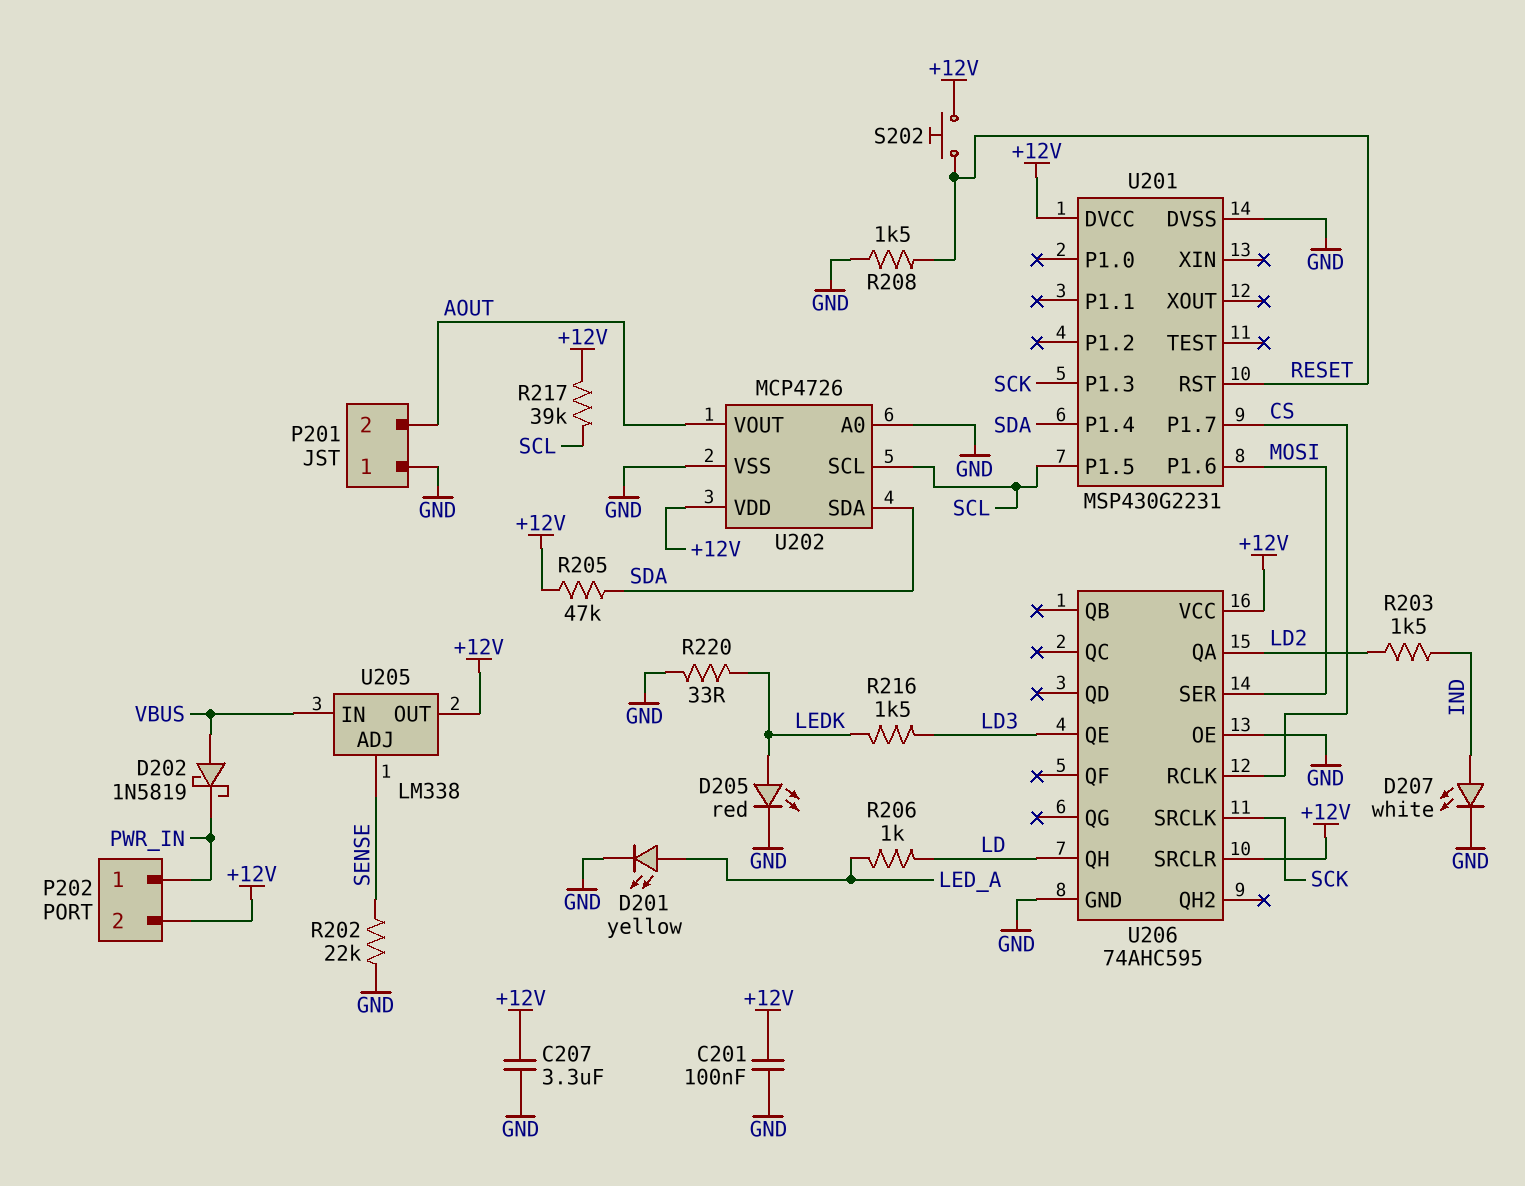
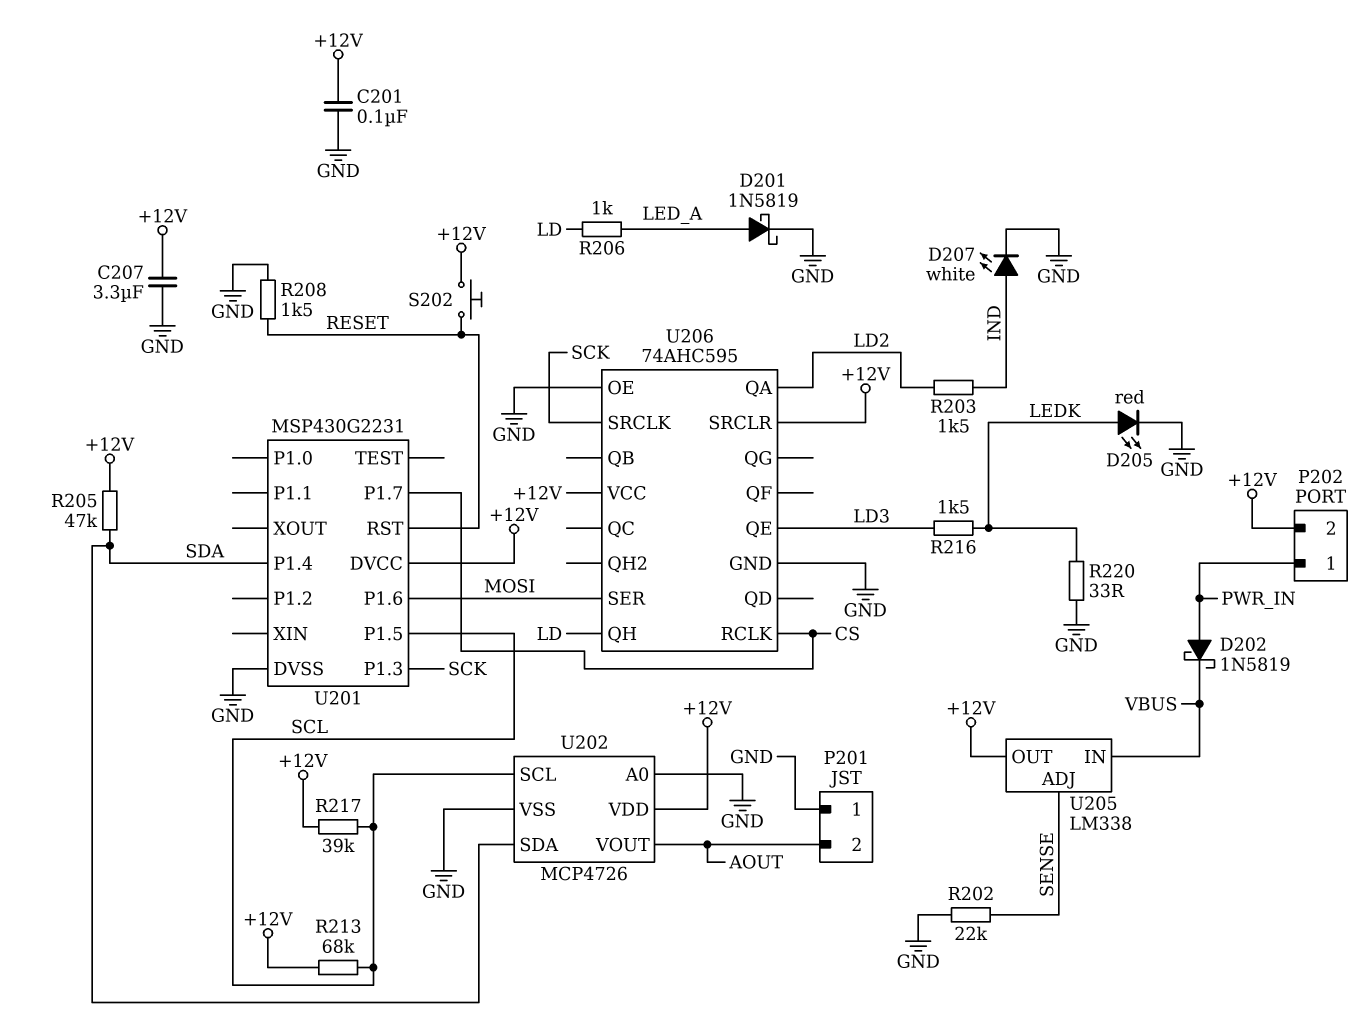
D201: LED yellow (A LED_A, K GND) -> schottky 1N5819 (A LED_A, K GND)
D202: schottky 1N5819 (A VBUS, K PWR_IN) -> schottky 1N5819 (A PWR_IN, K VBUS)
R213: none -> 68k (+12V, SCL)

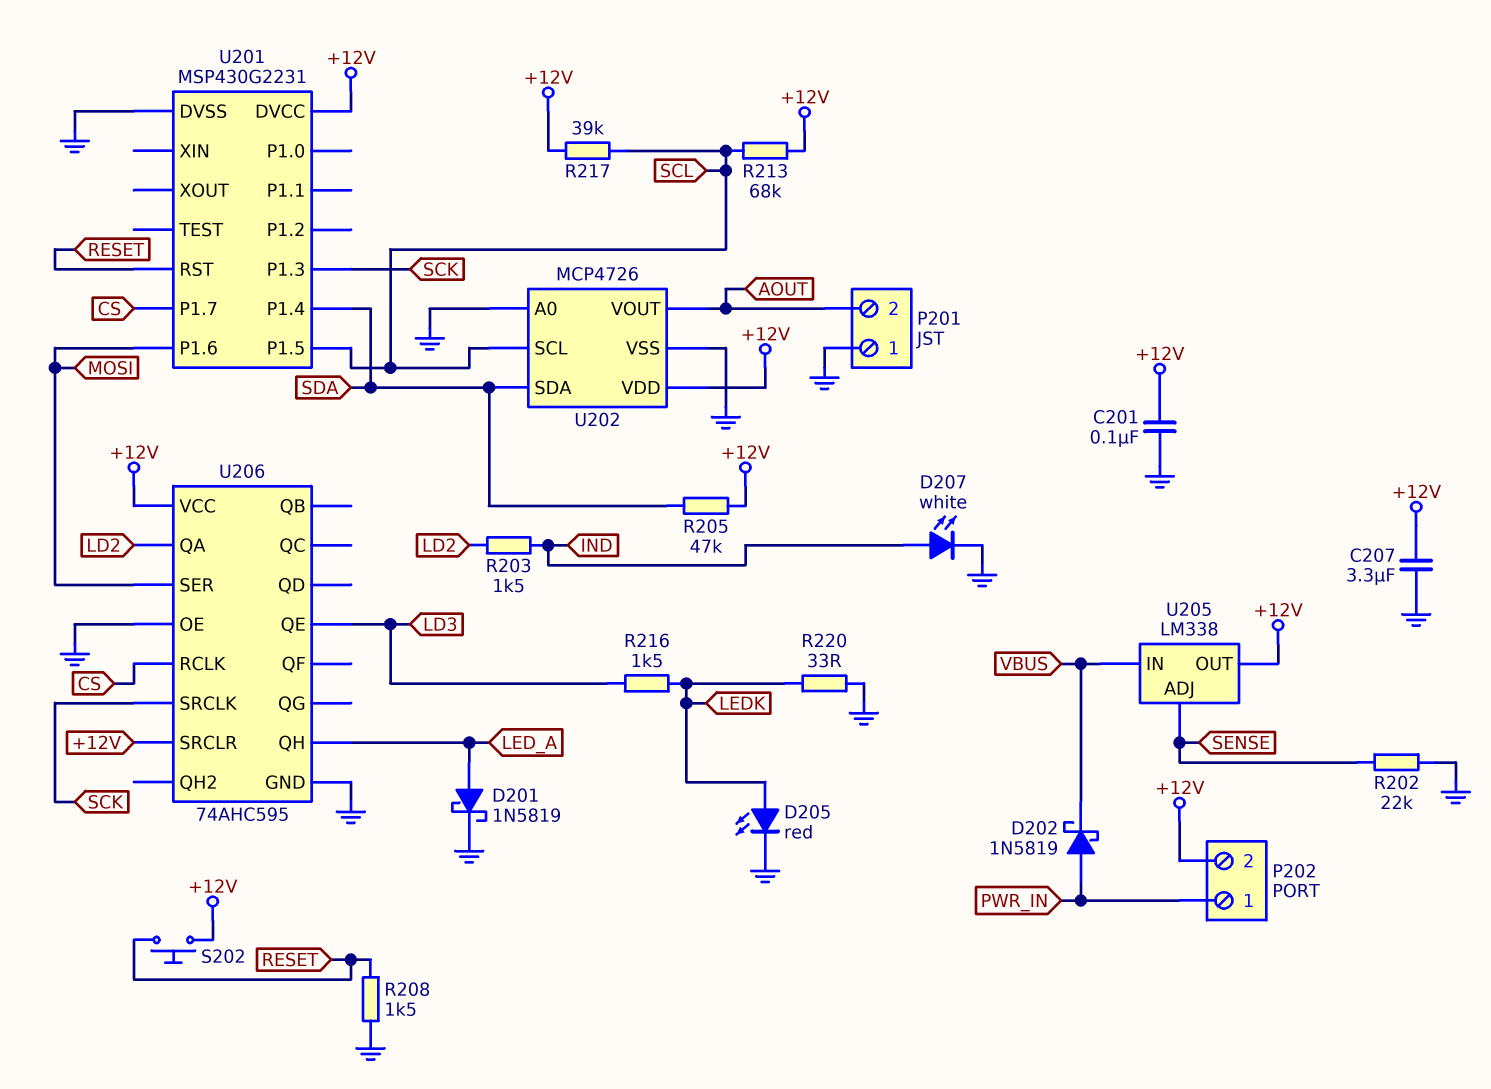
R206: 1k (LD, LED_A) -> none
U206 pin QH: LD -> LED_A

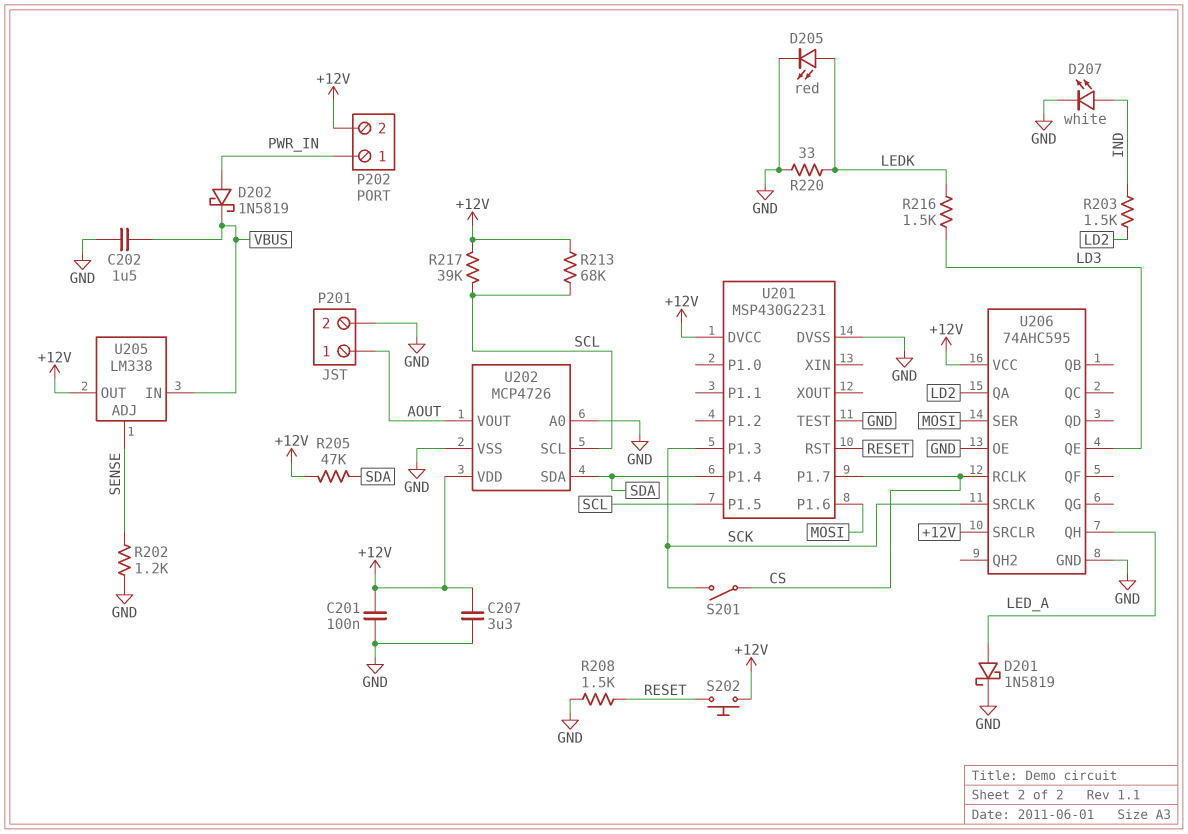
C202: none -> 1.5uF (GND, VBUS)
P201 pin 1: GND -> AOUT
P201 pin 2: AOUT -> GND
R202: 22k (GND, SENSE) -> 1.2k (GND, SENSE)
S201: none -> switch (CS, SCK)
U201 pin TEST: none -> GND

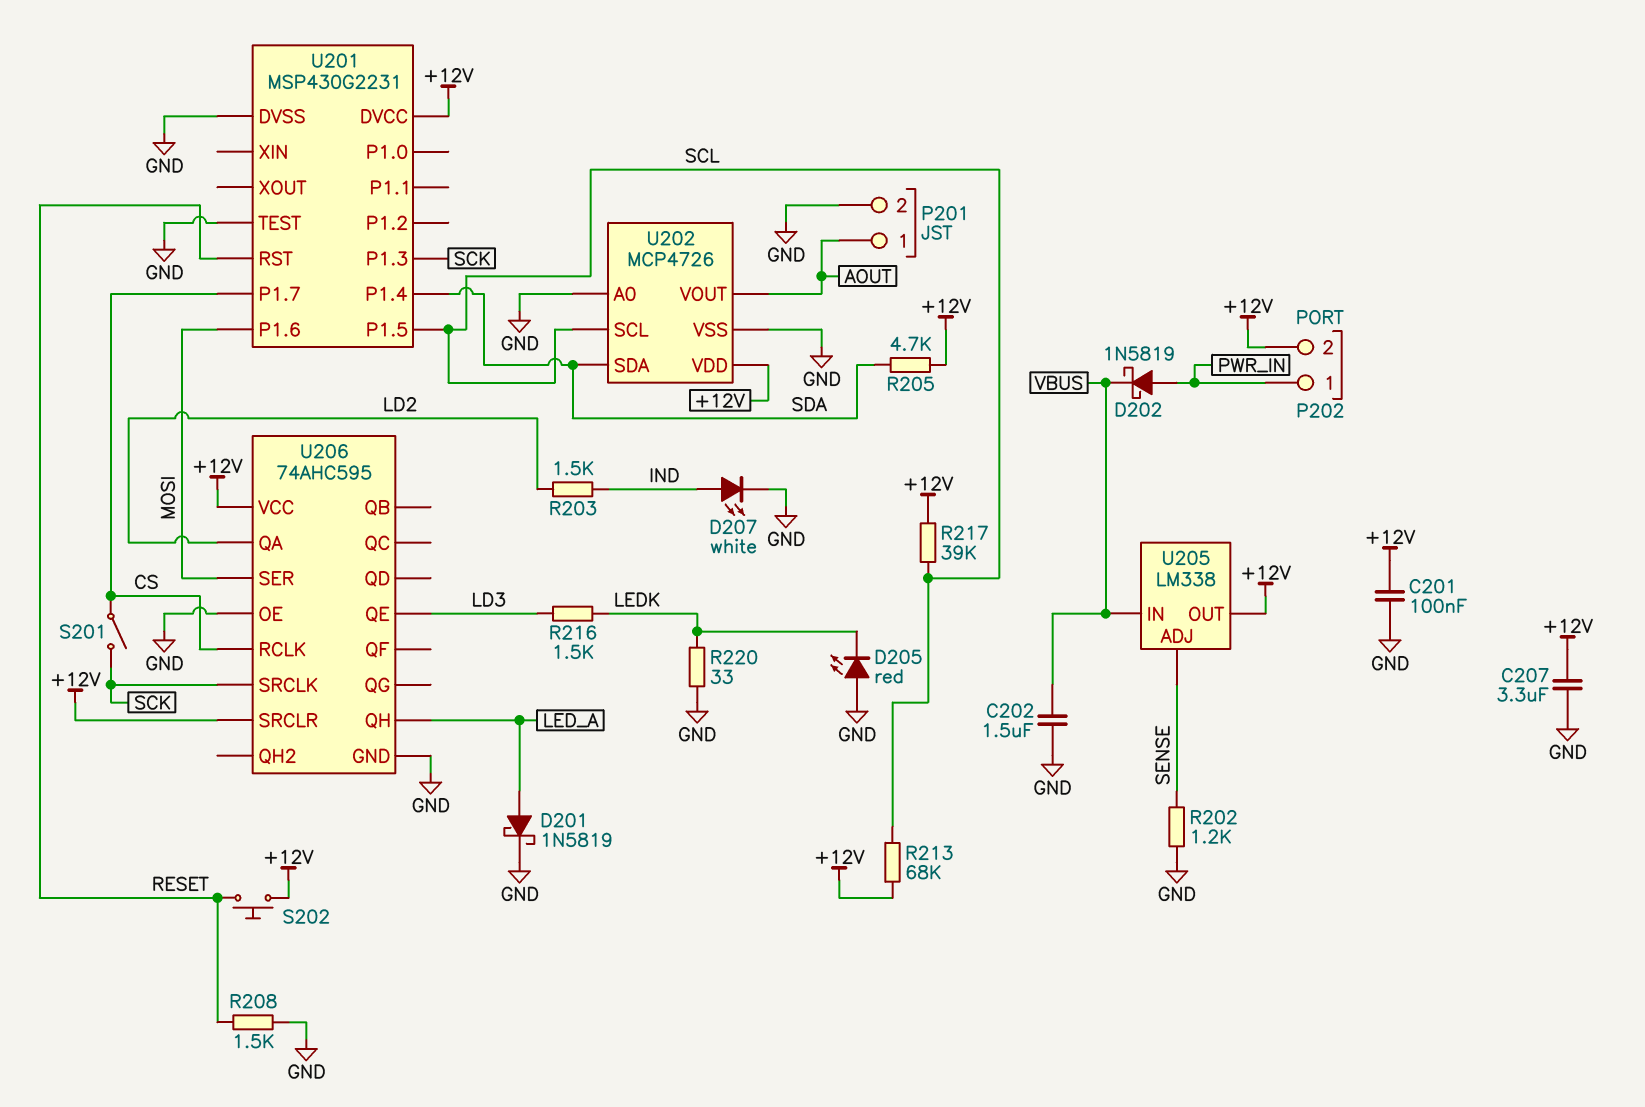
D205: LED red (A LEDK, K GND) -> LED red (A GND, K LEDK)
R205: 47k (+12V, SDA) -> 4.7k (+12V, SDA)

